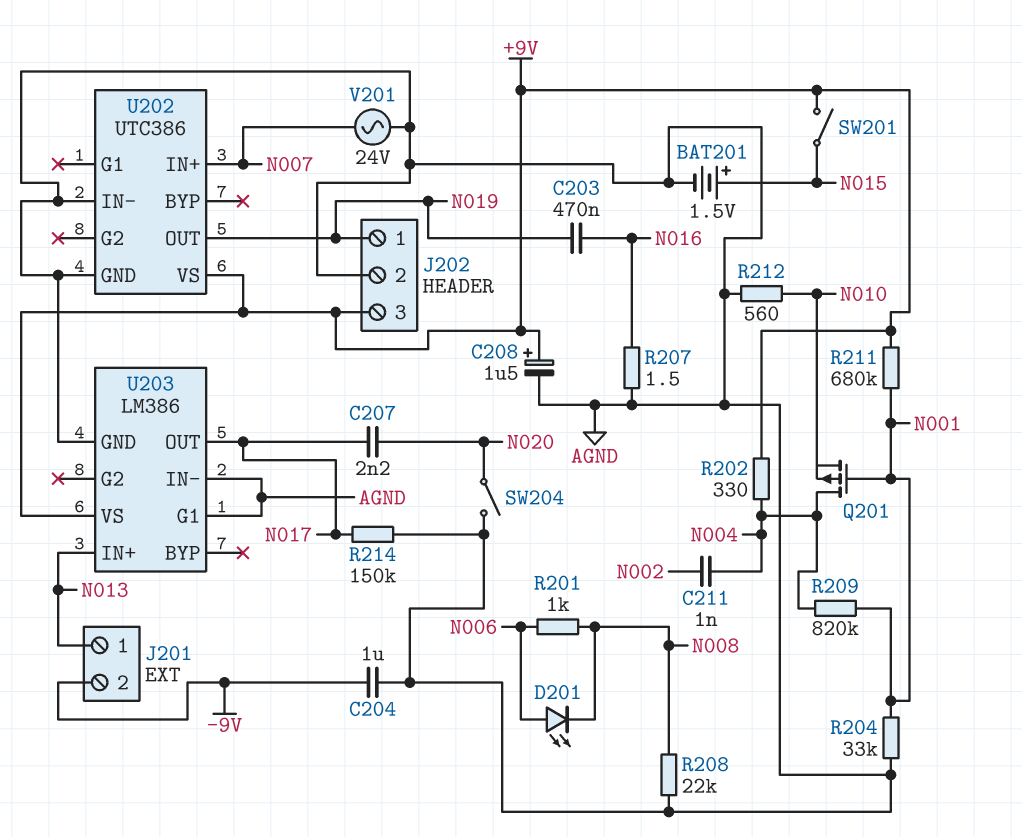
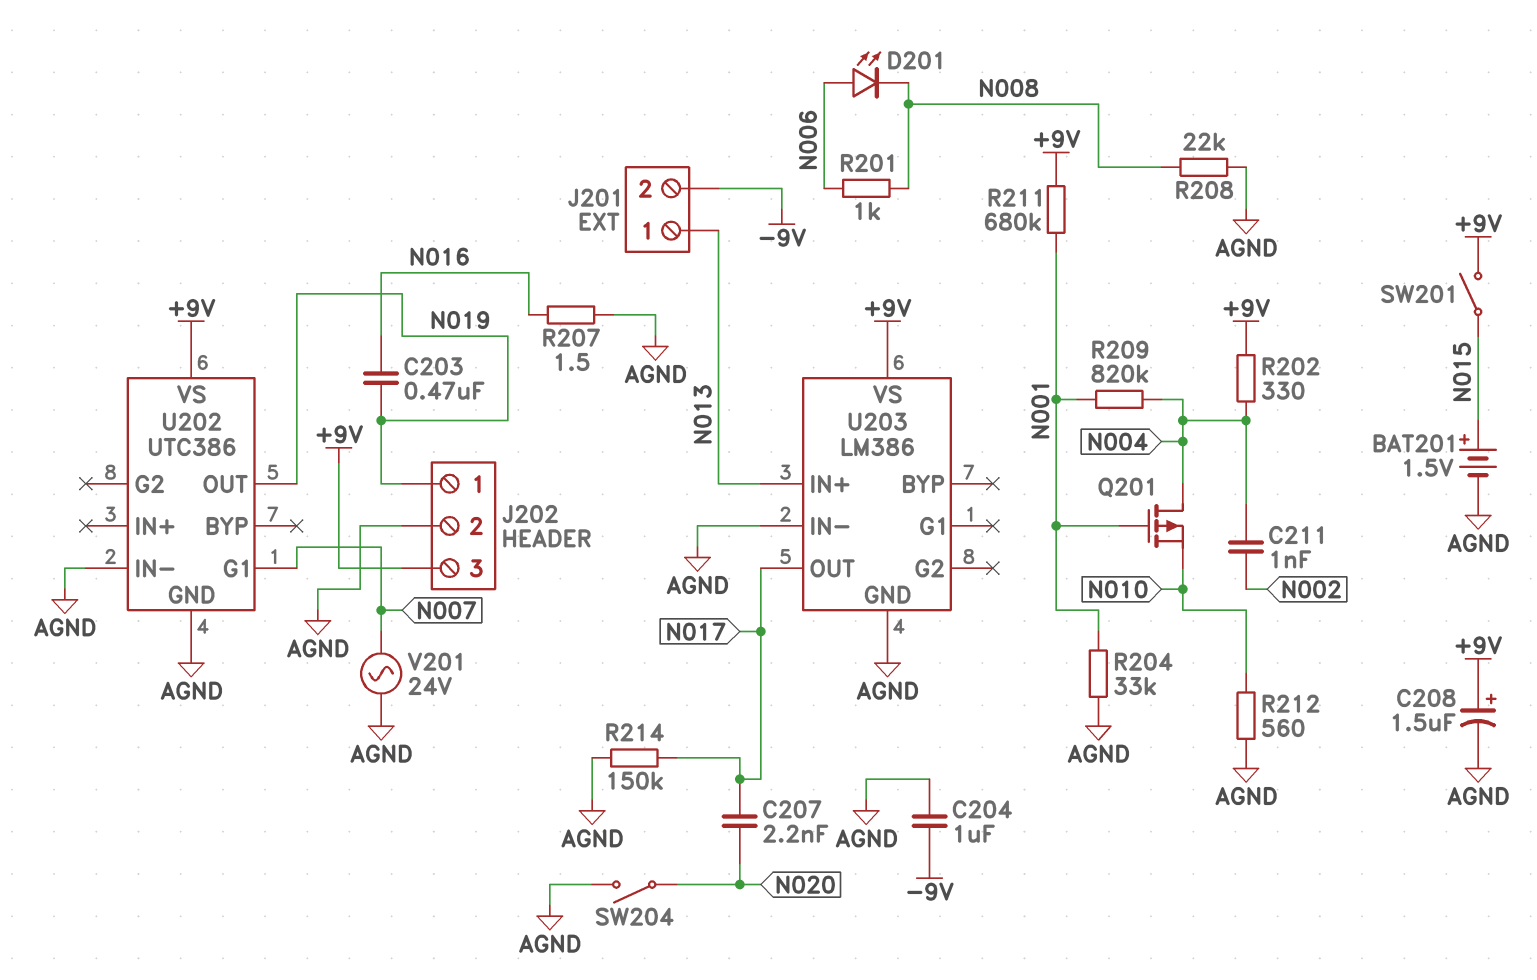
U202 pin G1: none -> N007
U202 pin IN+: N007 -> none
U203 pin G1: AGND -> none

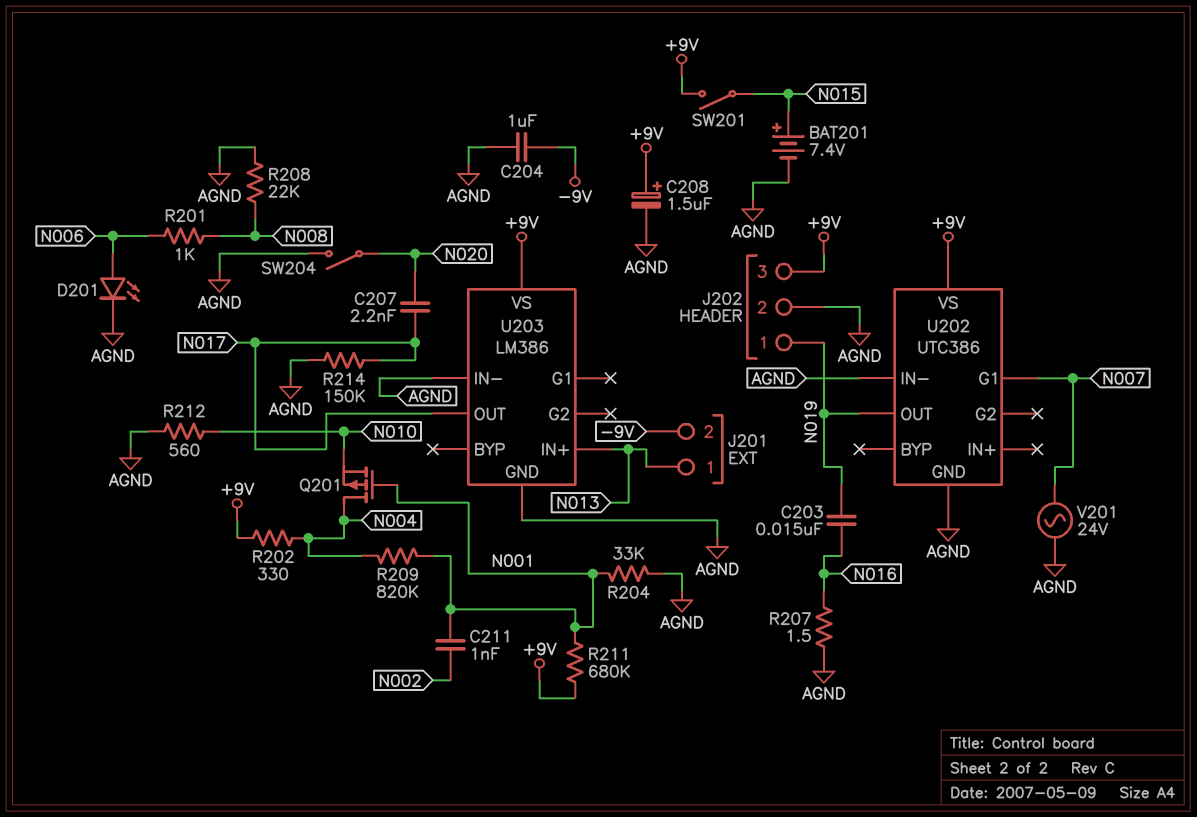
BAT201: 1.5V (plus N015, minus AGND) -> 7.4V (plus N015, minus AGND)
C203: 470nF (N016, N019) -> 15nF (N016, N019)
C211: 1nF (N002, N004) -> 1nF (N001, N002)
D201: LED (A N006, K N008) -> LED (A N006, K AGND)

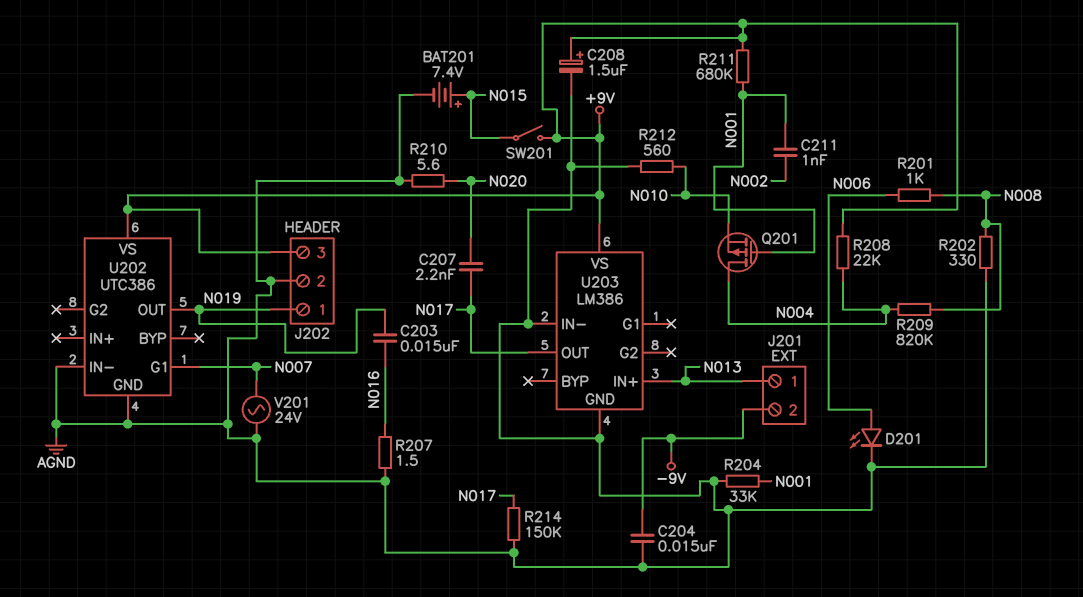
C204: 1uF (-9V, AGND) -> 15nF (-9V, AGND)
R202: 330 (+9V, N004) -> 330 (AGND, N008)
R208: 22k (AGND, N008) -> 22k (+9V, N004)
R209: 820k (N001, N004) -> 820k (N004, N008)
R210: none -> 5.6 (AGND, N020)
SW204: switch (AGND, N020) -> none

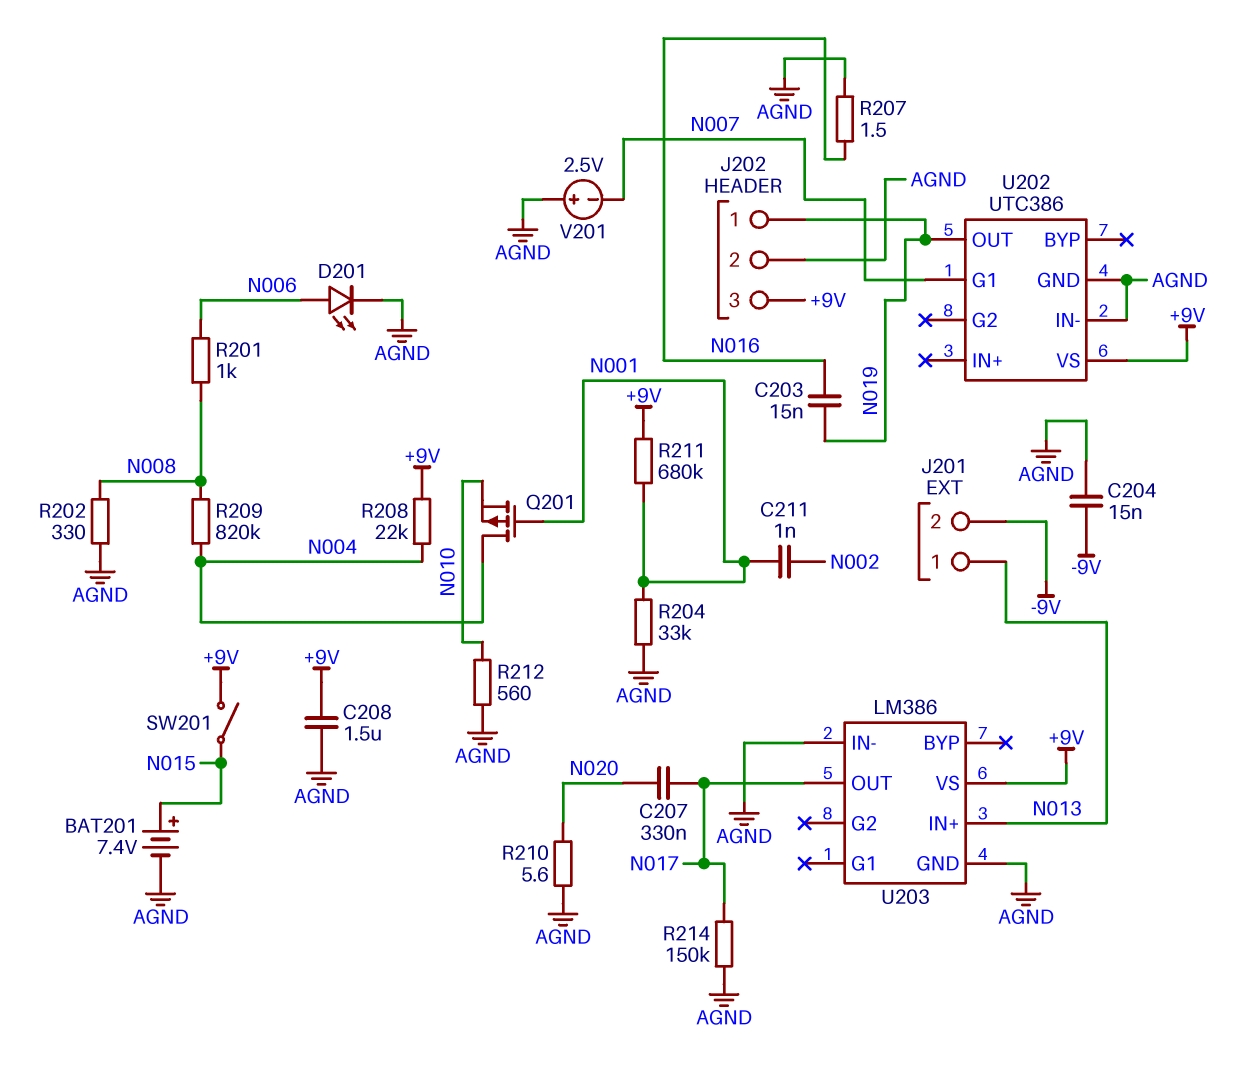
C207: 2.2nF (N017, N020) -> 330nF (N017, N020)
C208: 1.5uF (plus +9V, minus AGND) -> 1.5uF (+9V, AGND)
V201: AC 24V (AGND, N007) -> 2.5V (plus AGND, minus N007)

